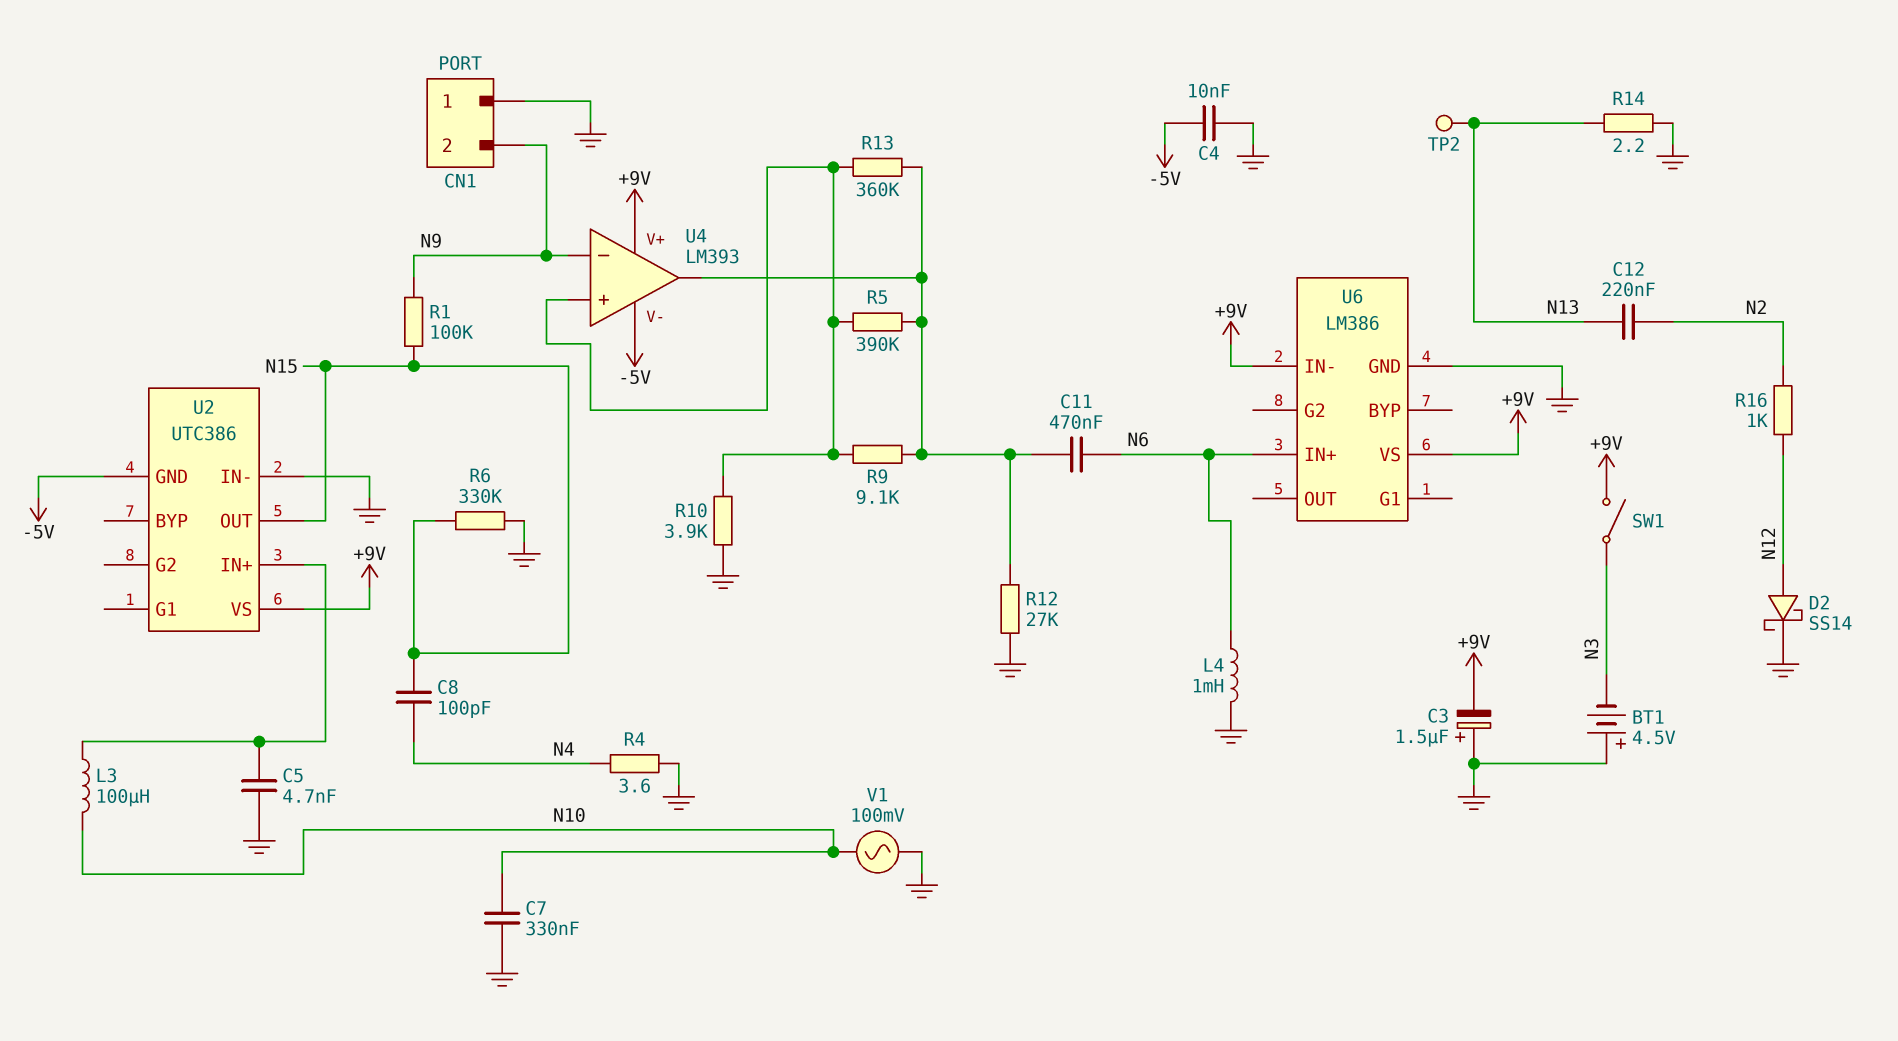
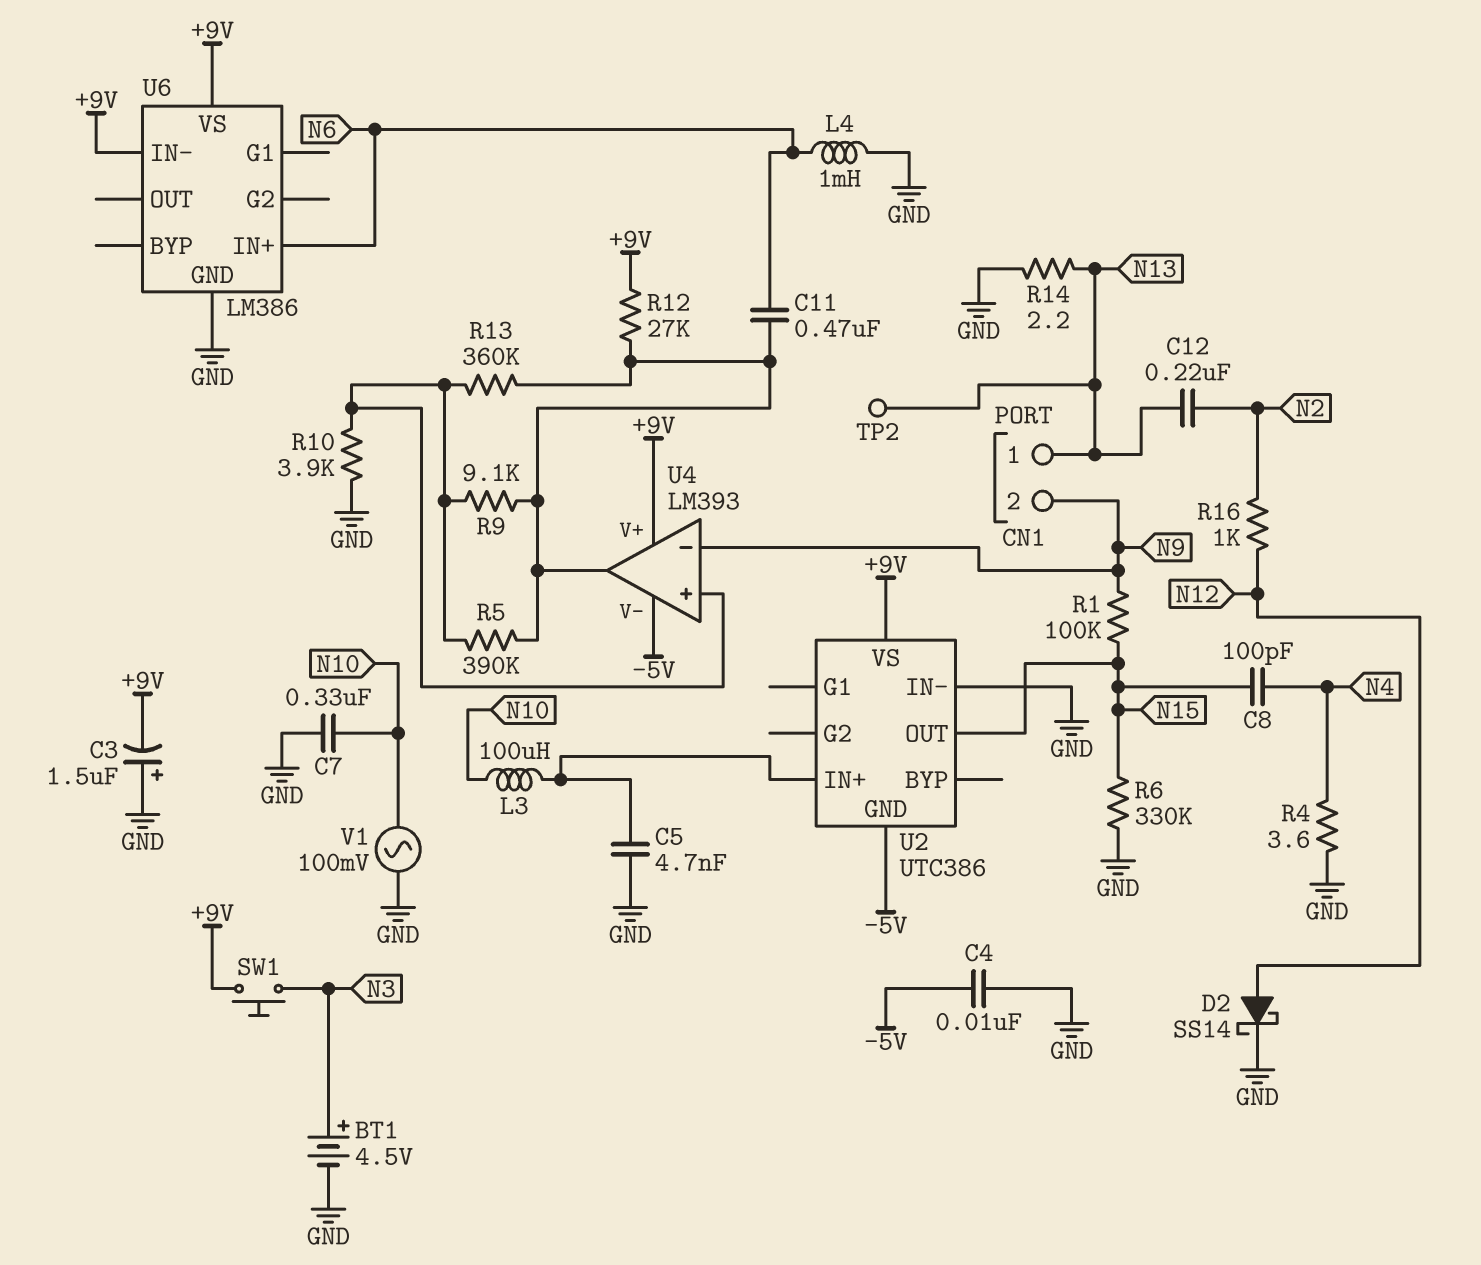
BT1: 4.5V (plus GND, minus N3) -> 4.5V (plus N3, minus GND)
CN1 pin 1: GND -> N13
R12: 27k (GND, U4/out) -> 27k (+9V, U4/out)
SW1: switch (+9V, N3) -> button (+9V, N3)

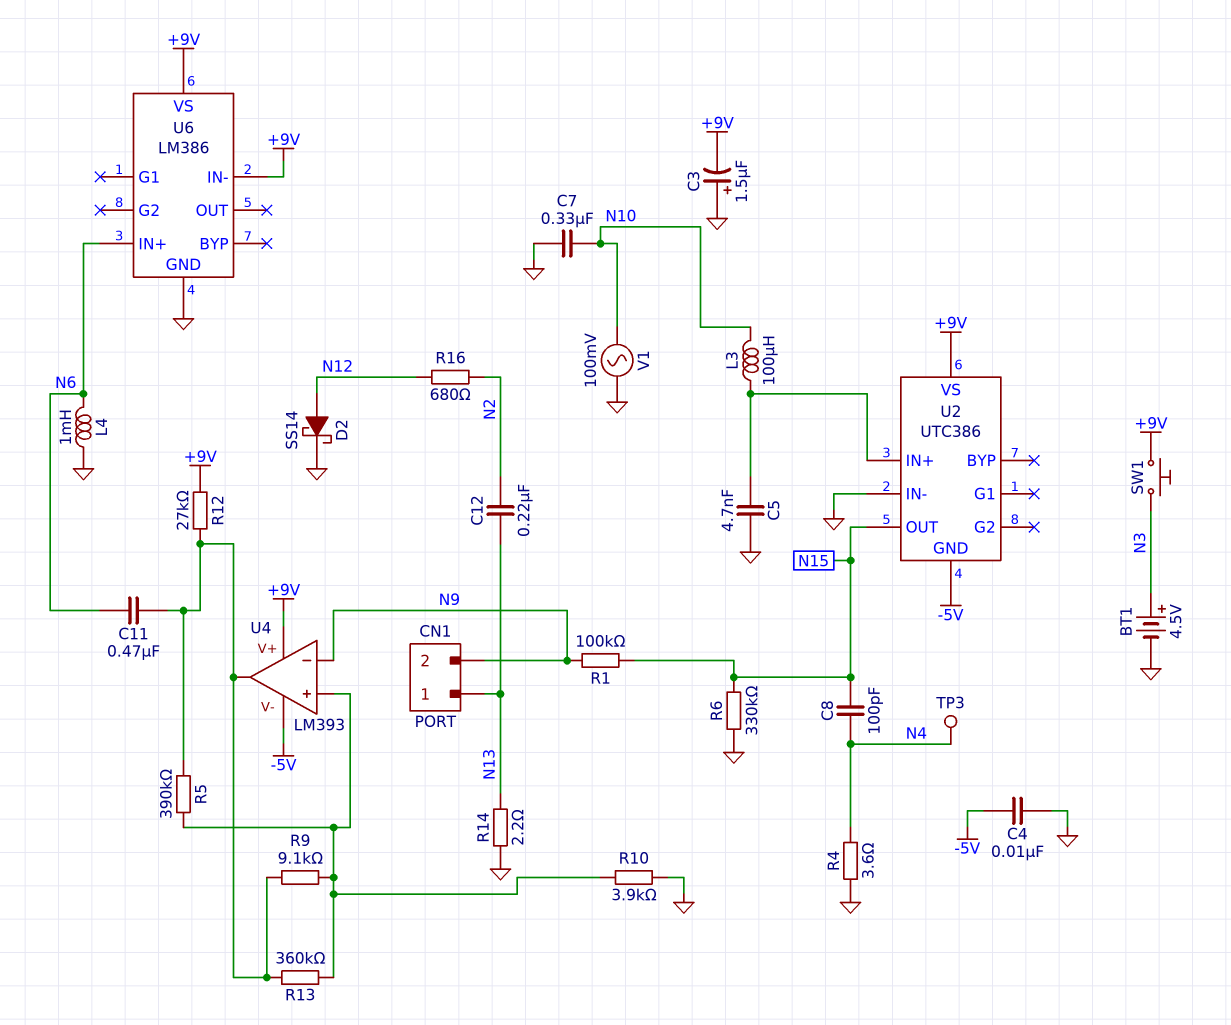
R16: 1k (N2, N12) -> 680 (N2, N12)
TP2: test point (N13) -> none
TP3: none -> test point (N4)

